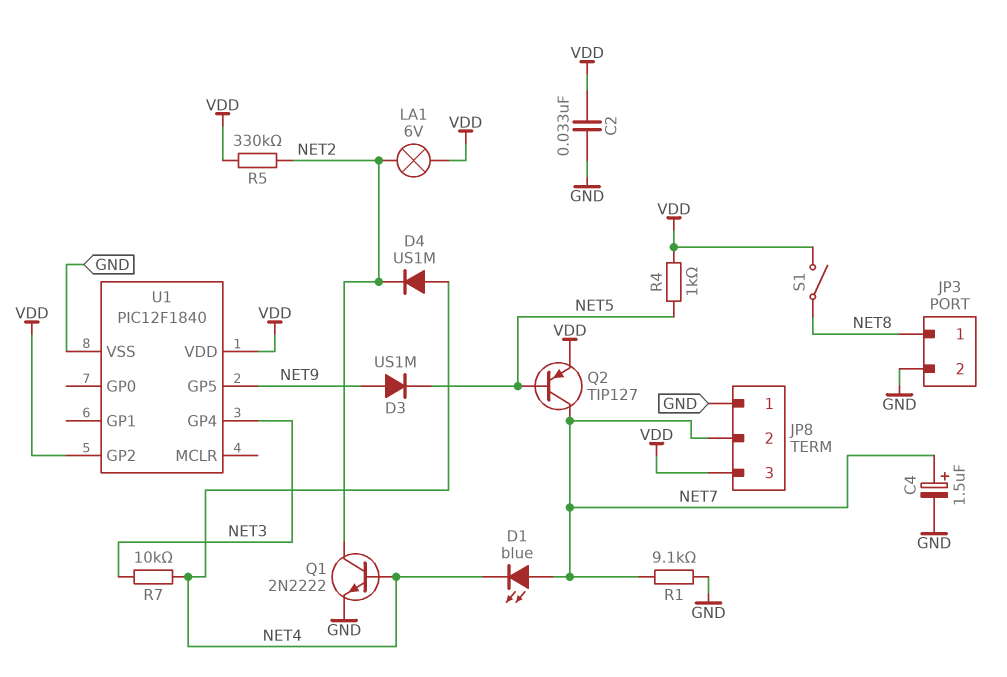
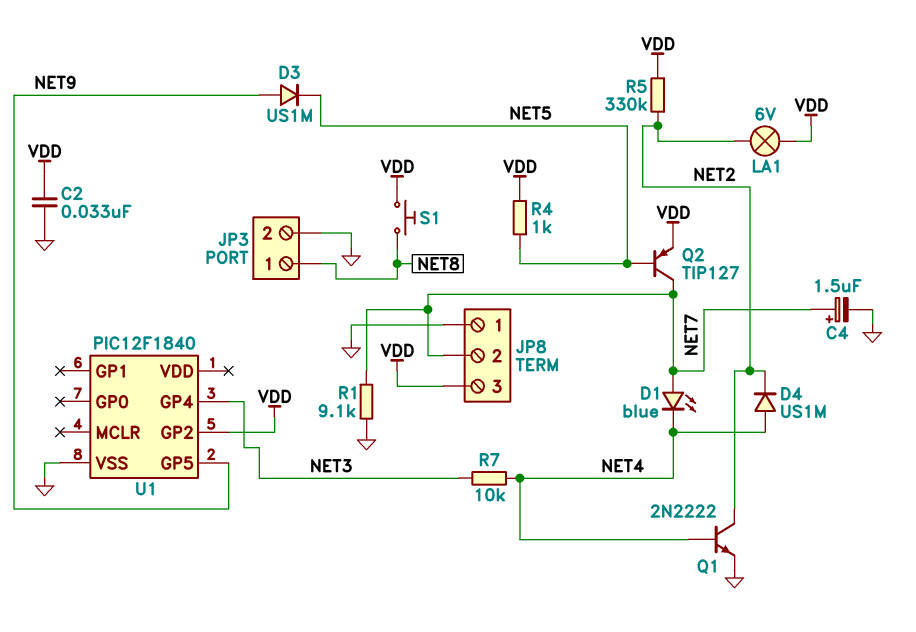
S1: switch (NET8, VDD) -> button (NET8, VDD)
U1 pin VDD: VDD -> none

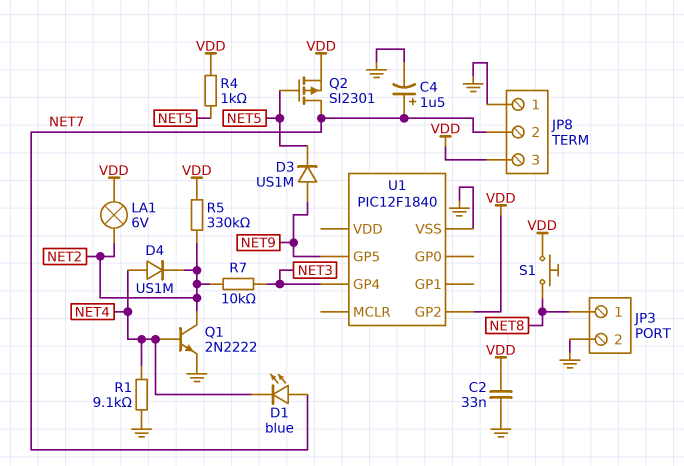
Q2: PNP TIP127 (B NET5, C NET7, E VDD) -> PMOS SI2301 (G NET5, D NET7, S VDD)
R1: 9.1k (GND, NET7) -> 9.1k (GND, NET4)
R7: 10k (NET3, NET4) -> 10k (NET2, NET3)

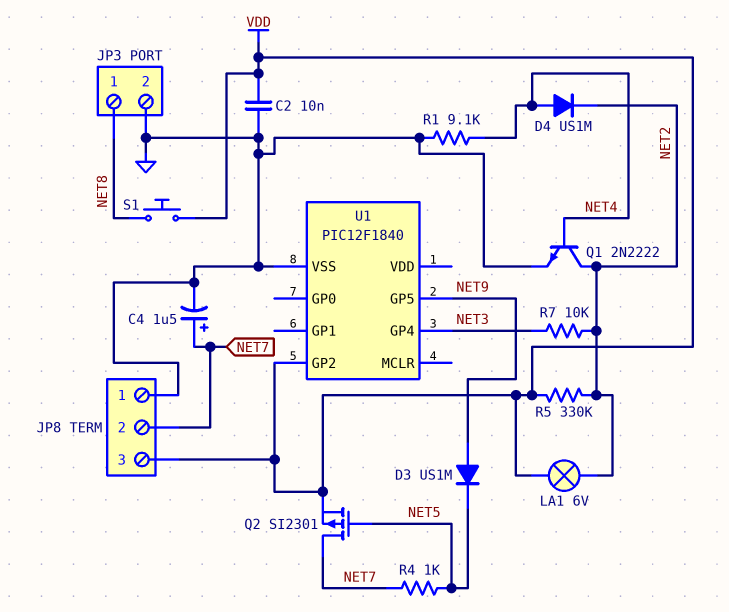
C2: 33nF (GND, VDD) -> 10nF (GND, VDD)
D1: LED blue (A NET7, K NET4) -> none
R4: 1k (NET5, VDD) -> 1k (NET5, NET7)

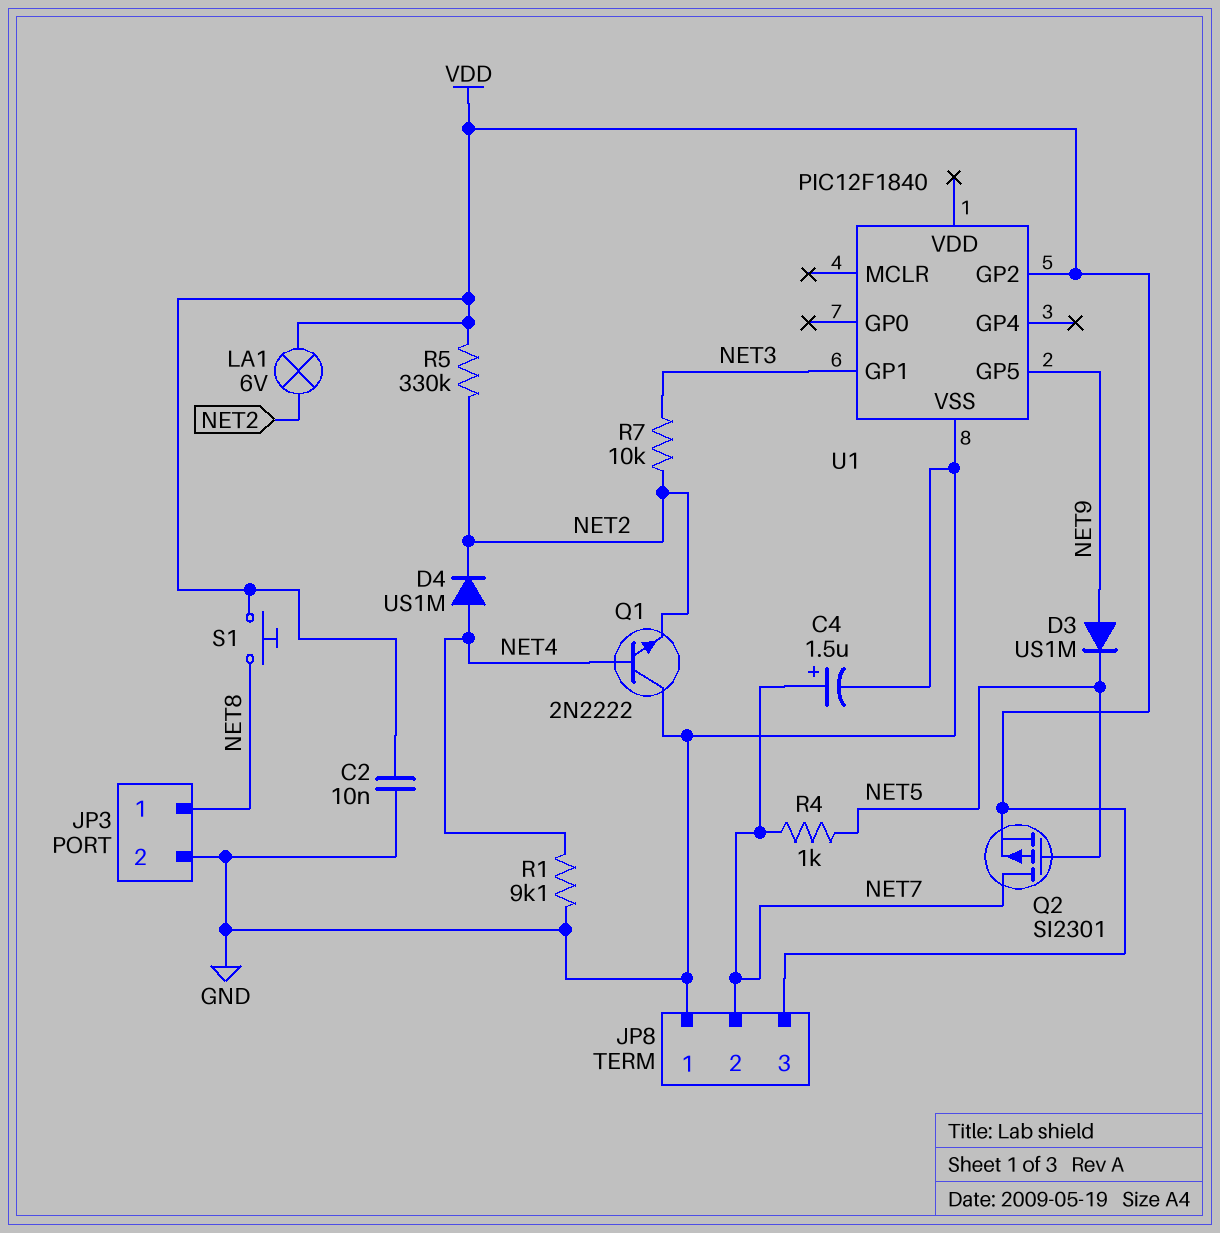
Q1: NPN 2N2222 (B NET4, C NET2, E GND) -> NPN 2N2222 (B NET4, C GND, E NET2)
U1 pin GP1: none -> NET3
U1 pin GP4: NET3 -> none

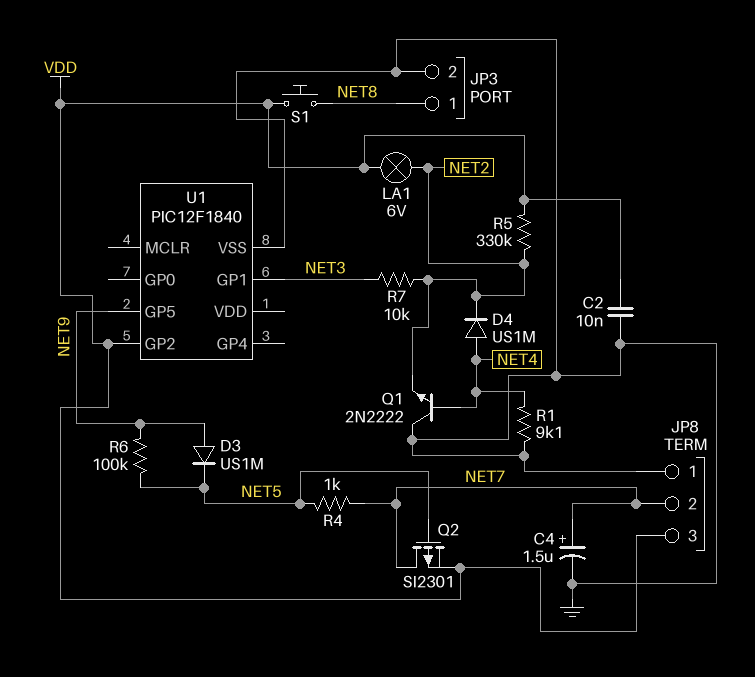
R6: none -> 100k (NET5, NET9)

